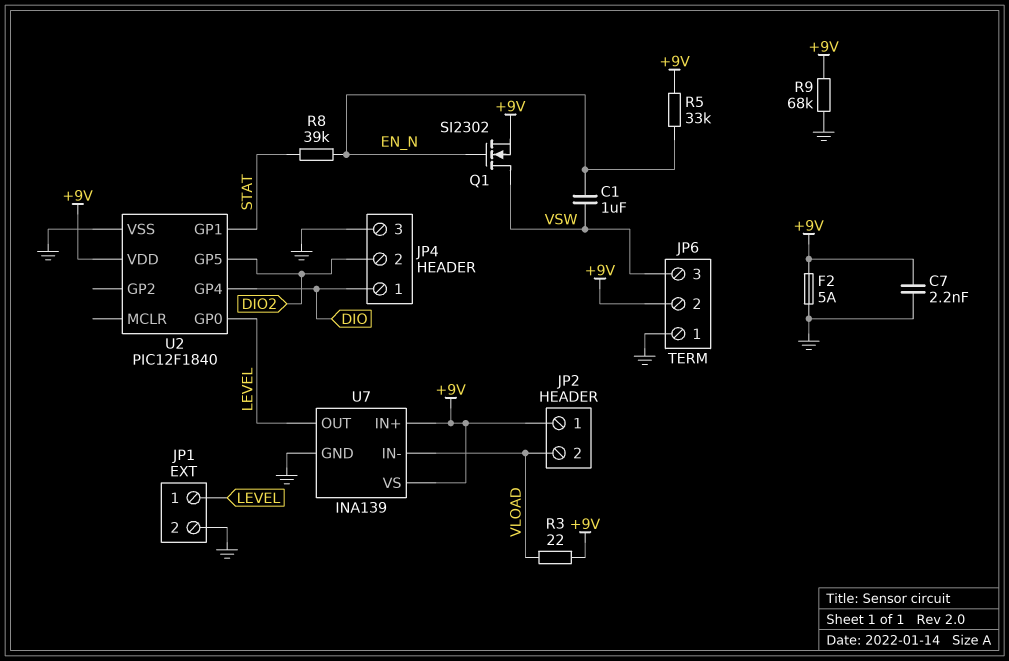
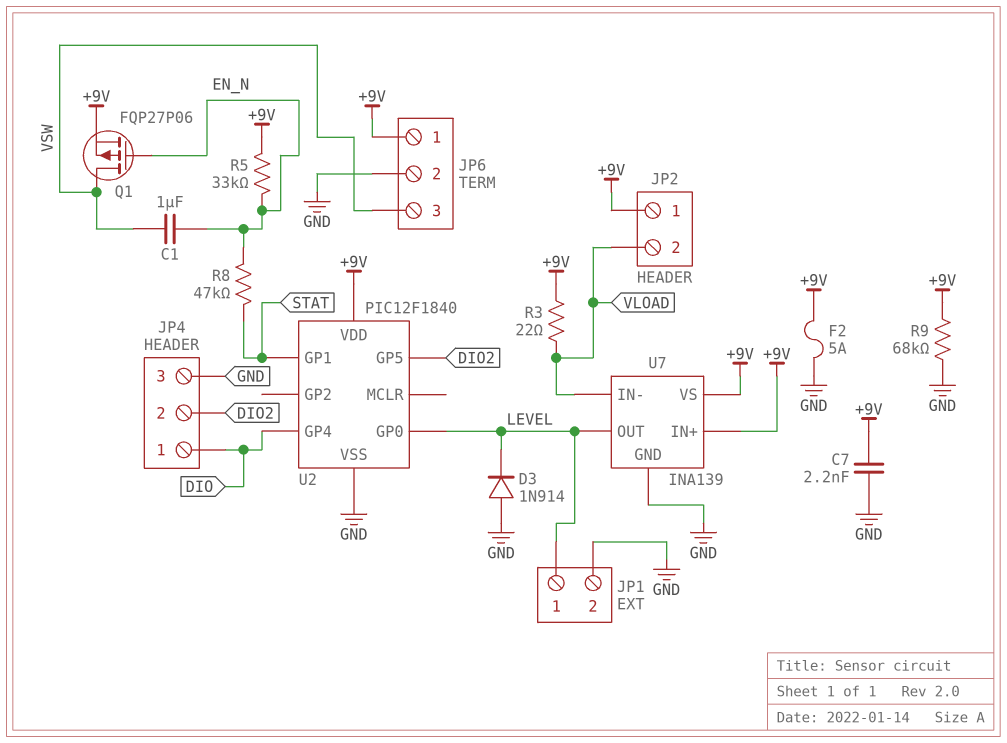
D3: none -> diode 1N914 (A GND, K LEVEL)
JP6 pin 1: GND -> +9V
JP6 pin 2: +9V -> GND
Q1: NMOS SI2302 (G EN_N, D VSW, S +9V) -> PMOS FQP27P06 (G EN_N, D VSW, S +9V)
R8: 39k (EN_N, STAT) -> 47k (EN_N, STAT)

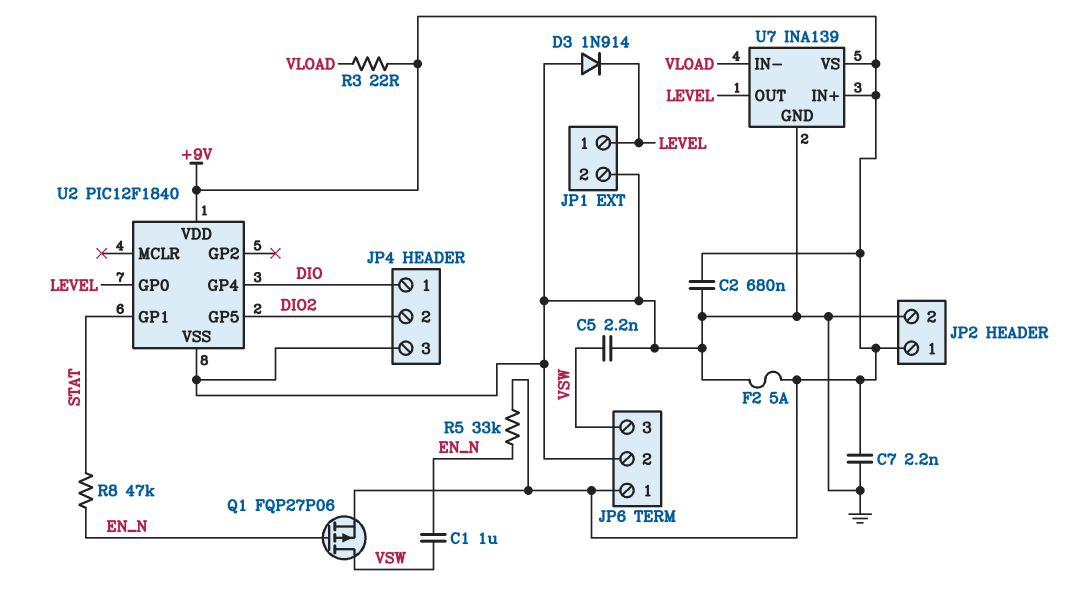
C2: none -> 680nF (+9V, GND)
C5: none -> 2.2nF (GND, VSW)
JP2 pin 2: VLOAD -> GND
R9: 68k (+9V, GND) -> none

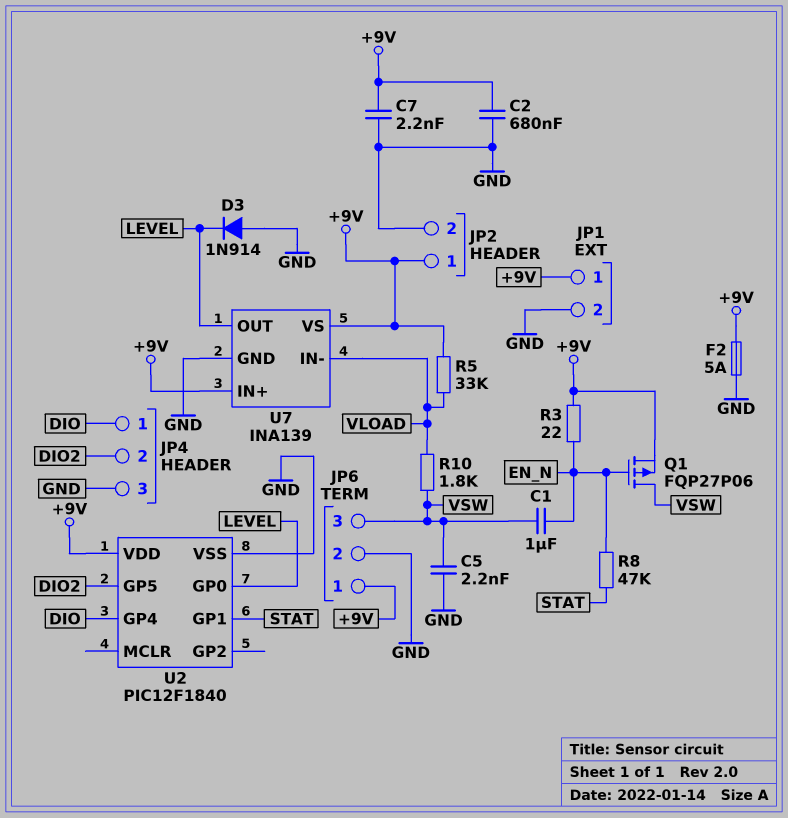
JP1 pin 1: LEVEL -> +9V
R3: 22 (+9V, VLOAD) -> 22 (+9V, EN_N)
R5: 33k (+9V, EN_N) -> 33k (+9V, VLOAD)
R10: none -> 1.8k (VLOAD, VSW)

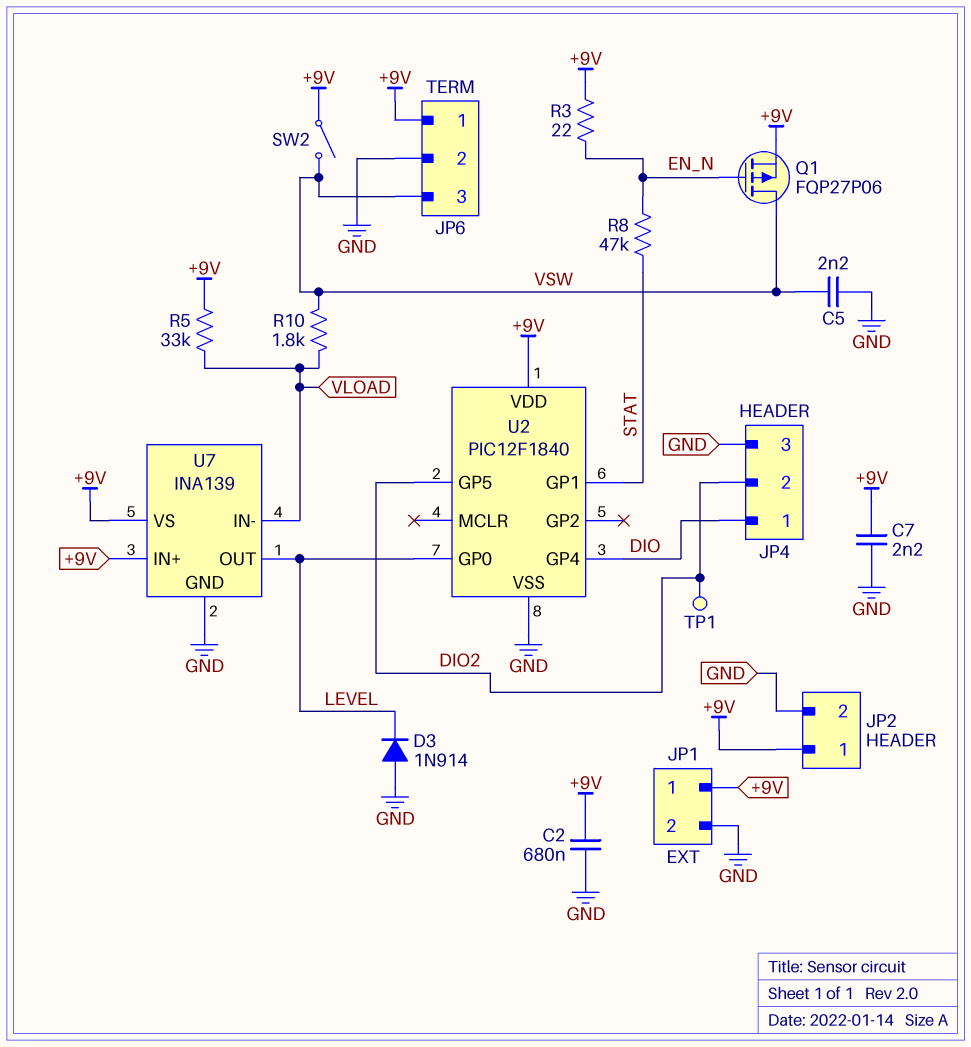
C1: 1uF (EN_N, VSW) -> none
F2: 5A (+9V, GND) -> none
SW2: none -> switch (+9V, VSW)
TP1: none -> test point (DIO2)

